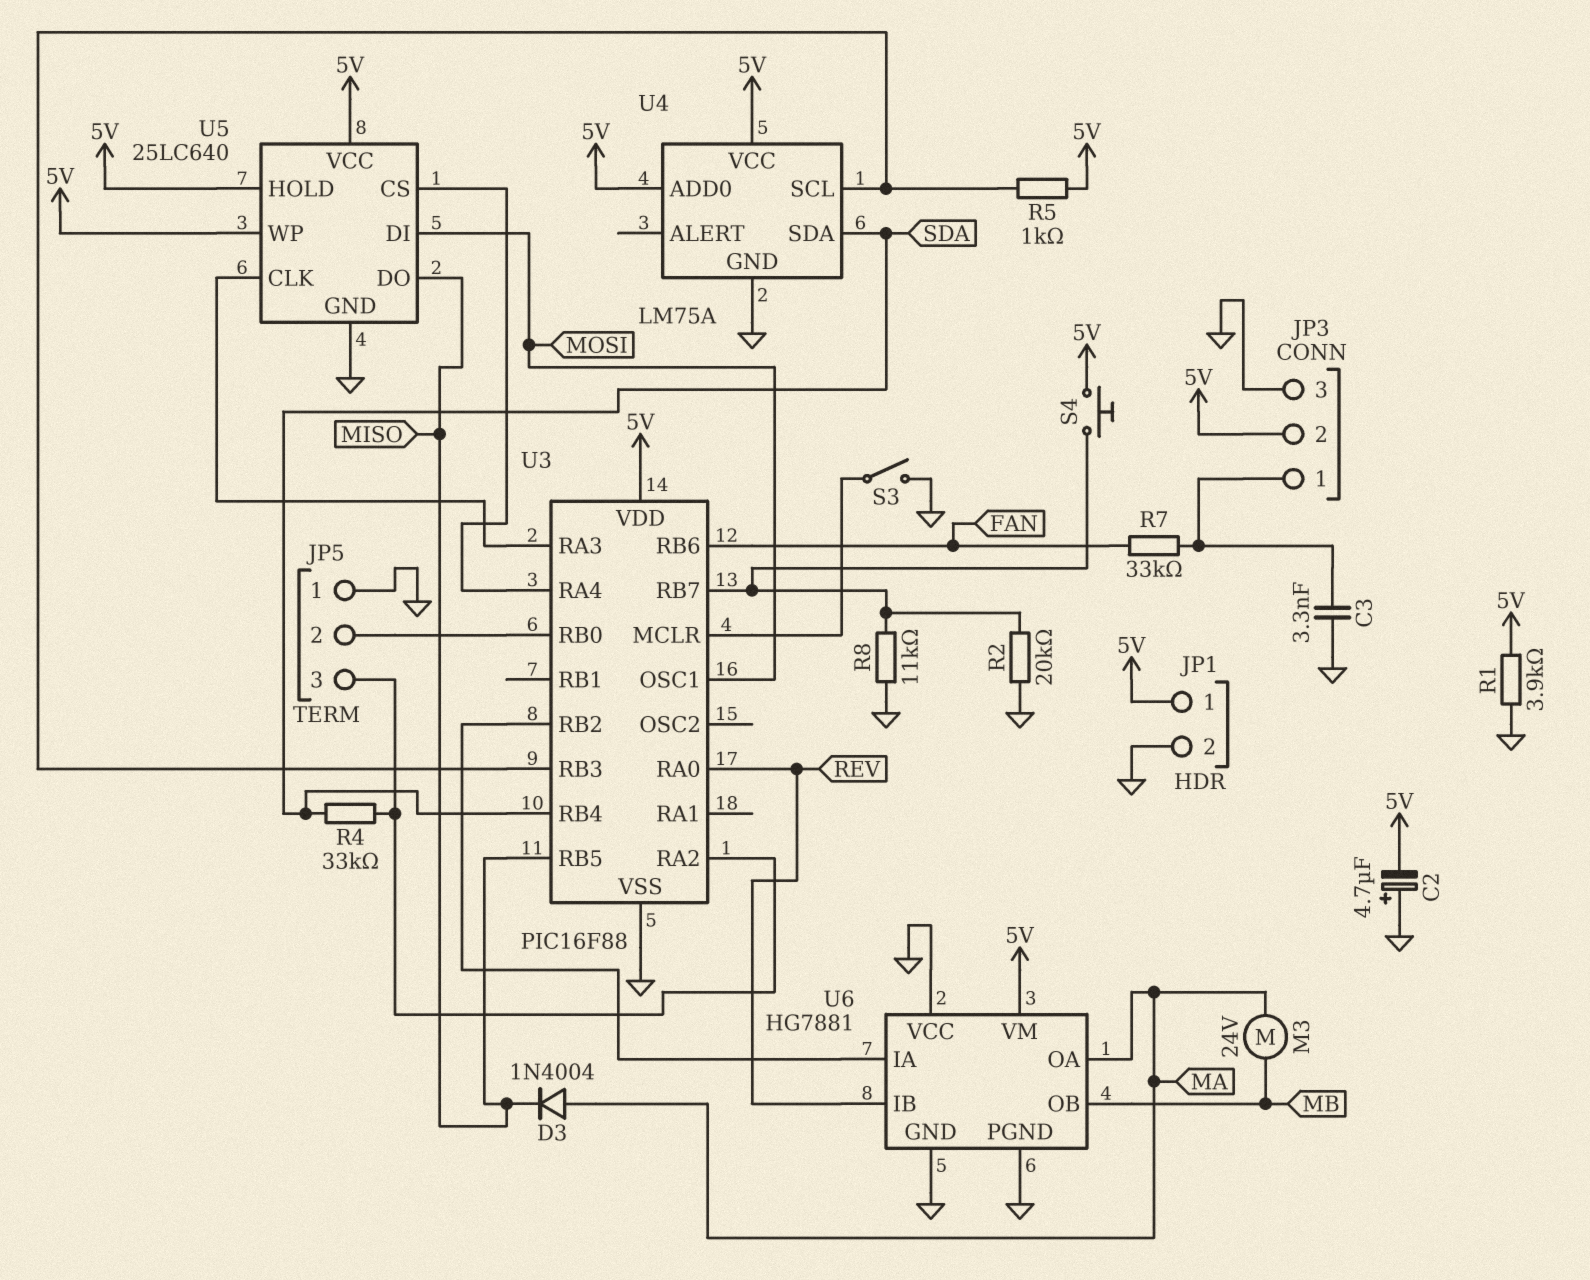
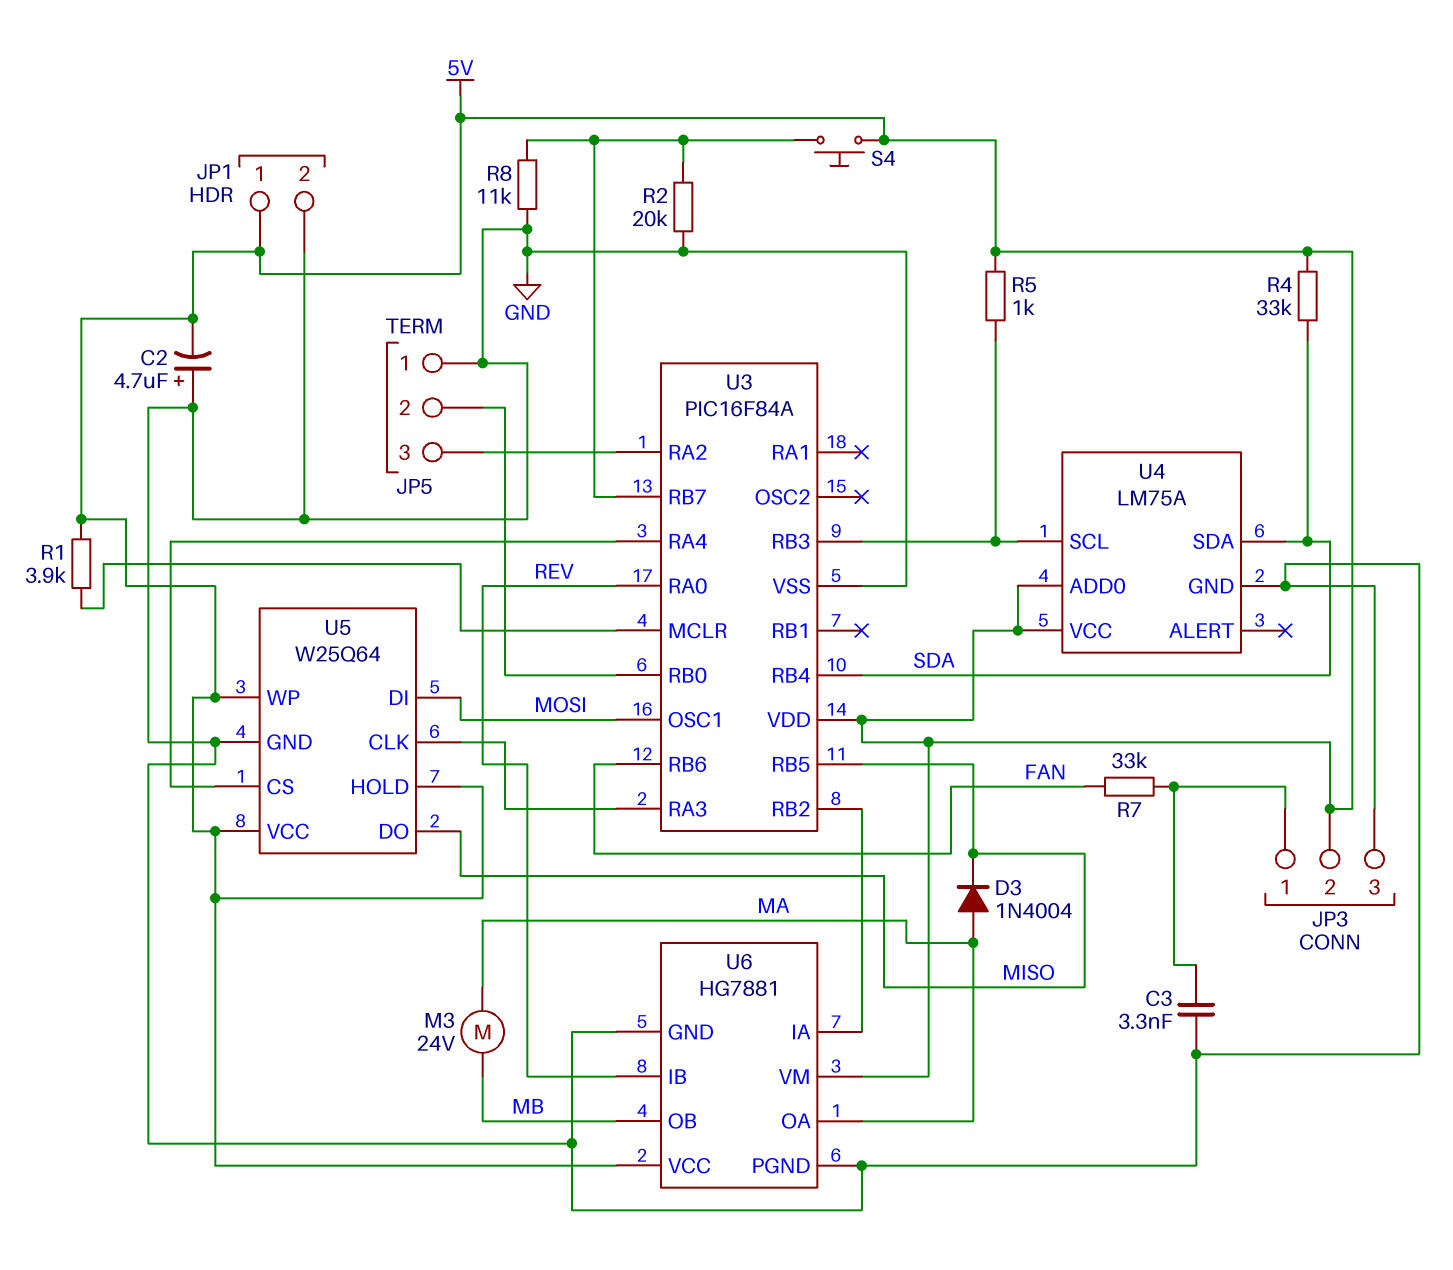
R1: 3.9k (5V, GND) -> 3.9k (5V, U3/MCLR)
R4: 33k (JP5/3, SDA) -> 33k (5V, SDA)
S3: switch (GND, U3/MCLR) -> none
U3: PIC16F88 -> PIC16F84A
U5: 25LC640 -> W25Q64
U6 pin VCC: GND -> 5V

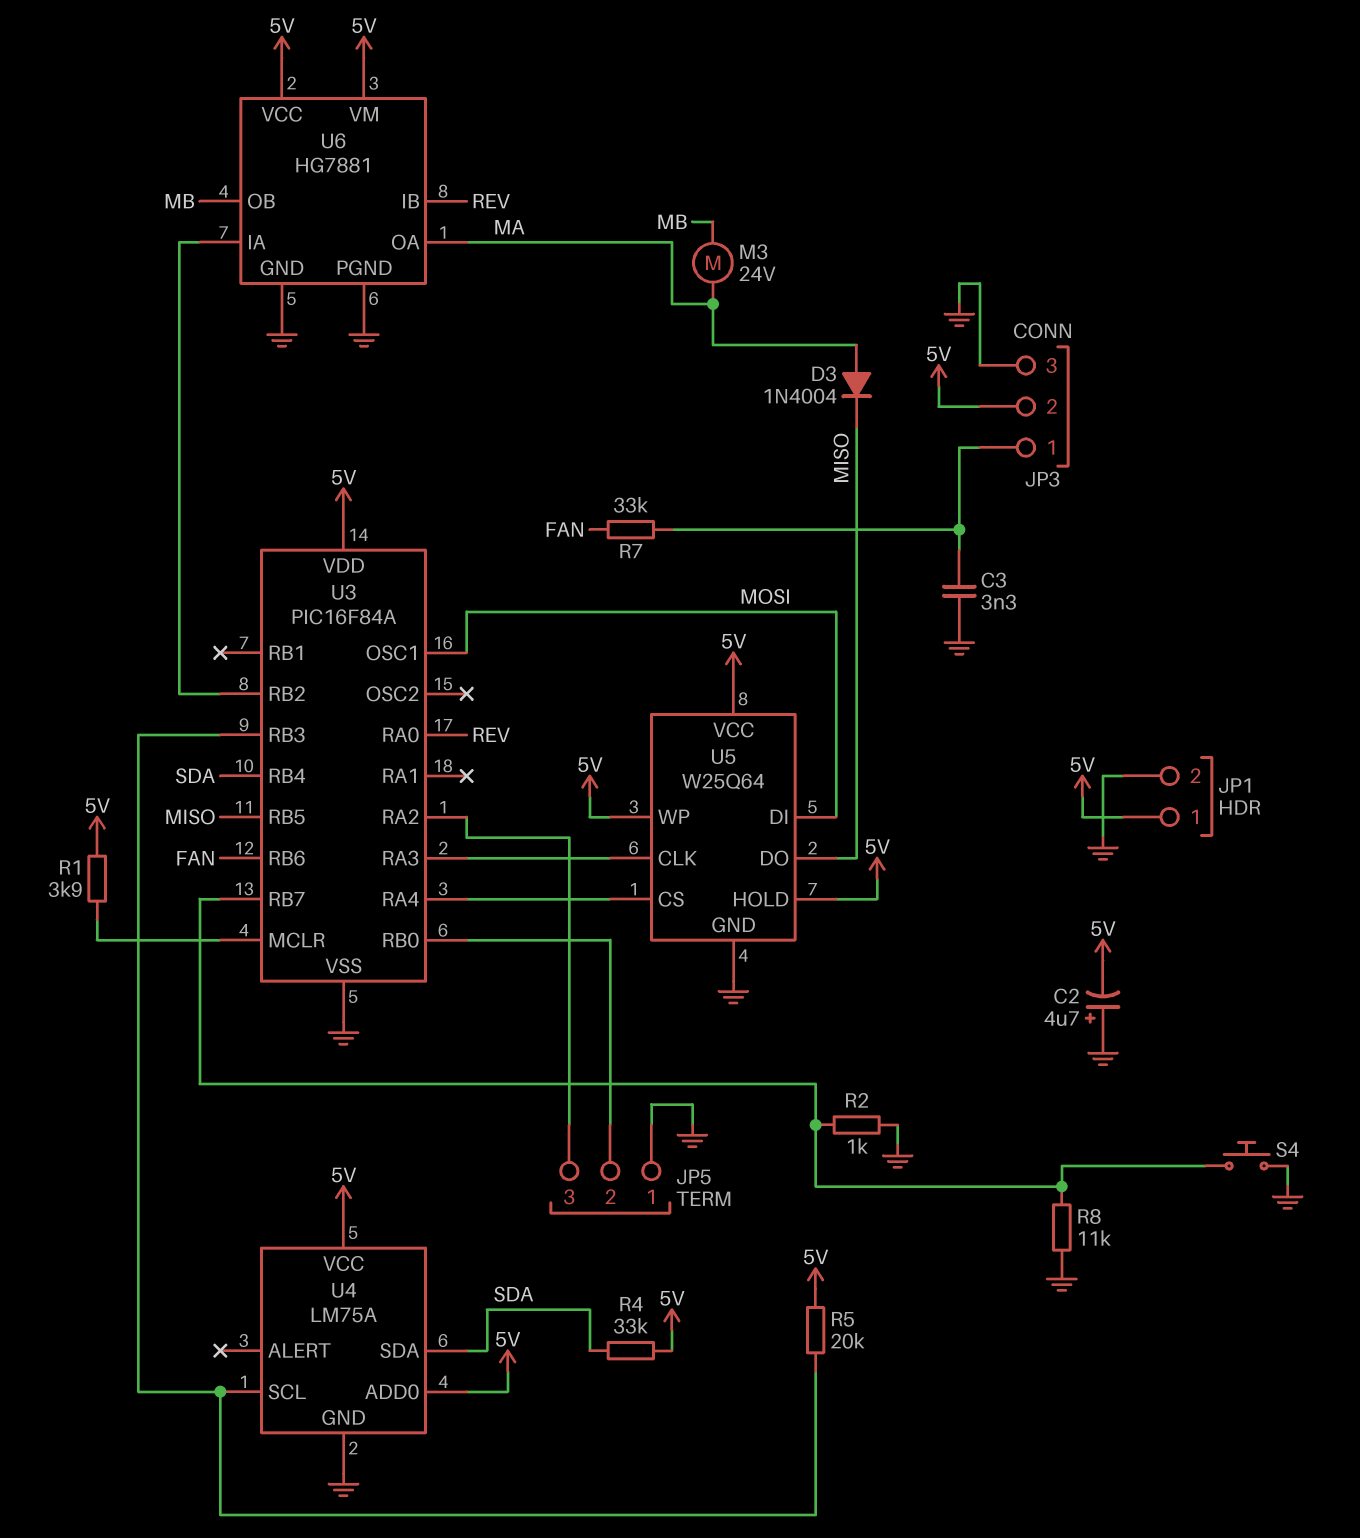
R2: 20k (GND, U3/RB7) -> 1k (GND, U3/RB7)
R5: 1k (5V, U3/RB3) -> 20k (5V, U3/RB3)
S4: button (5V, U3/RB7) -> button (GND, U3/RB7)

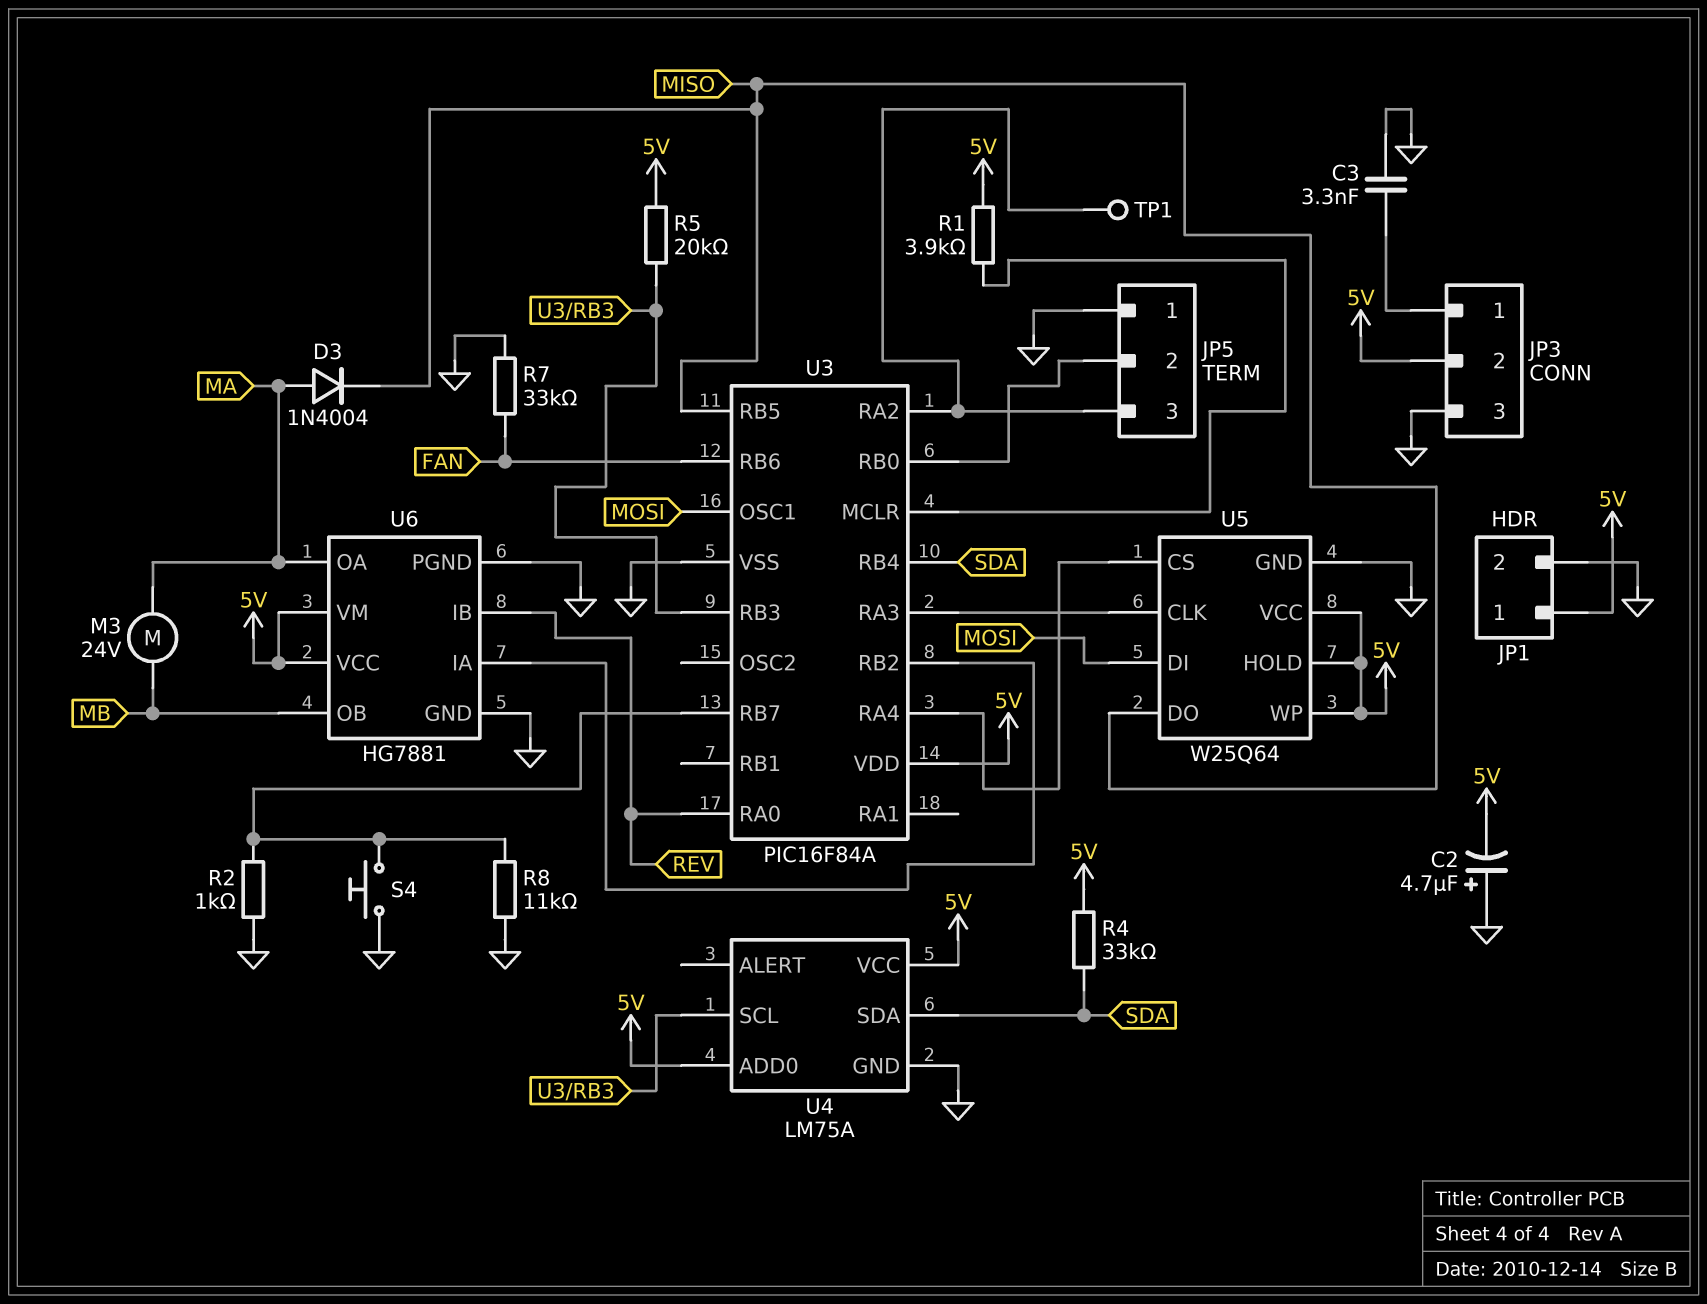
R7: 33k (FAN, JP3/1) -> 33k (FAN, GND)
TP1: none -> test point (JP5/3)

